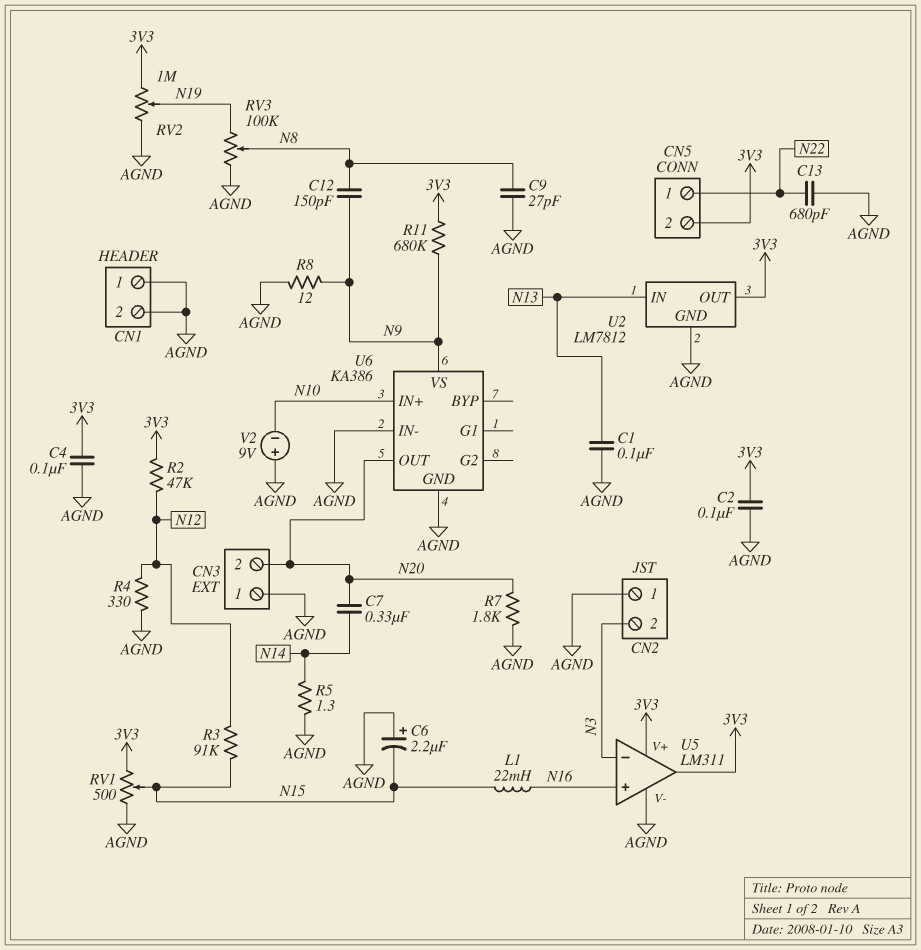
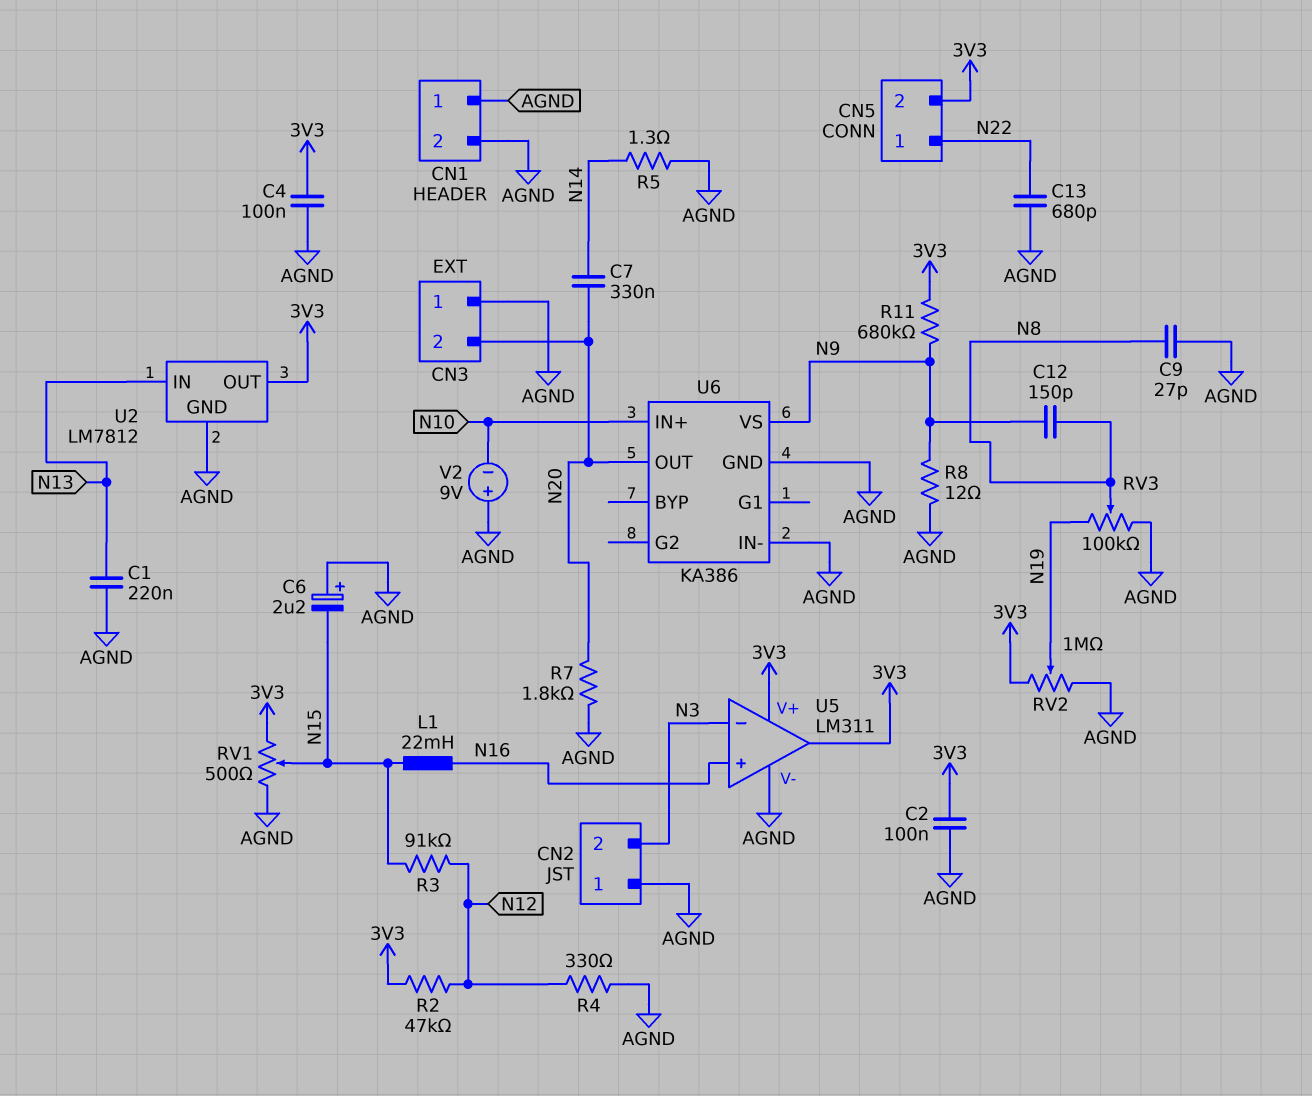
C1: 100nF (AGND, N13) -> 220nF (AGND, N13)

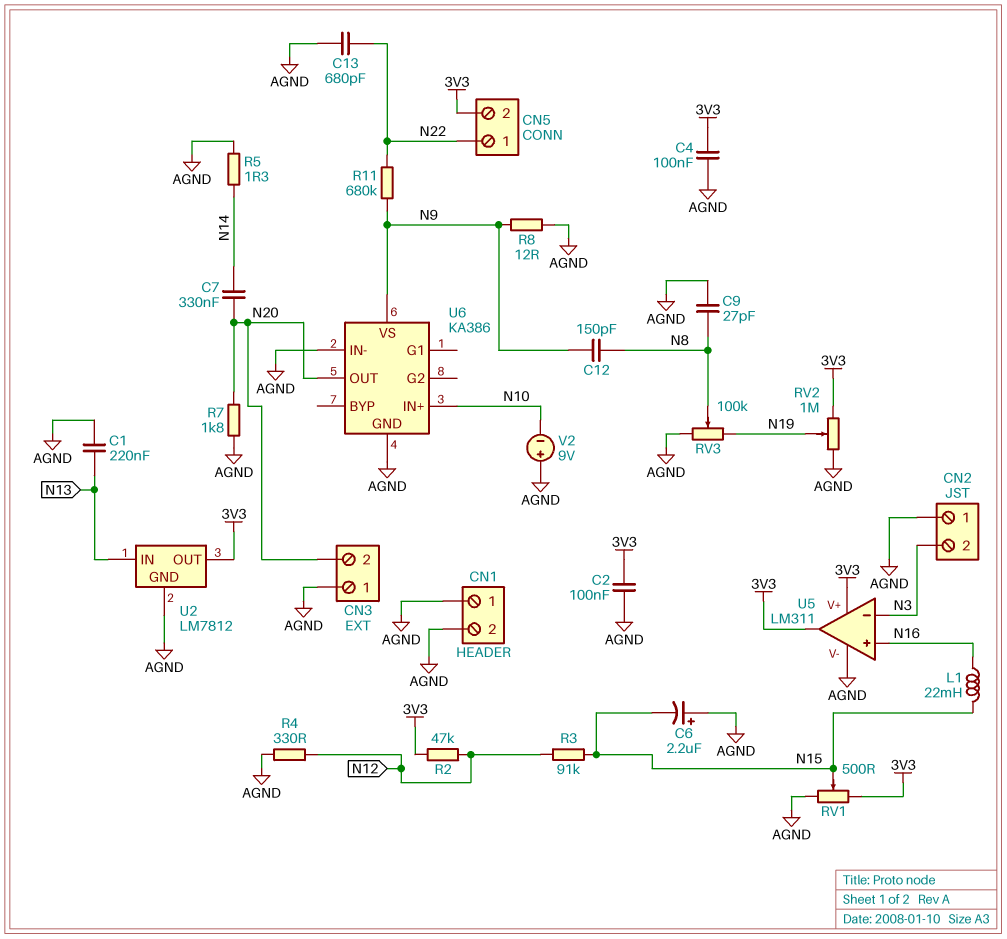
R11: 680k (3V3, N9) -> 680k (N9, N22)

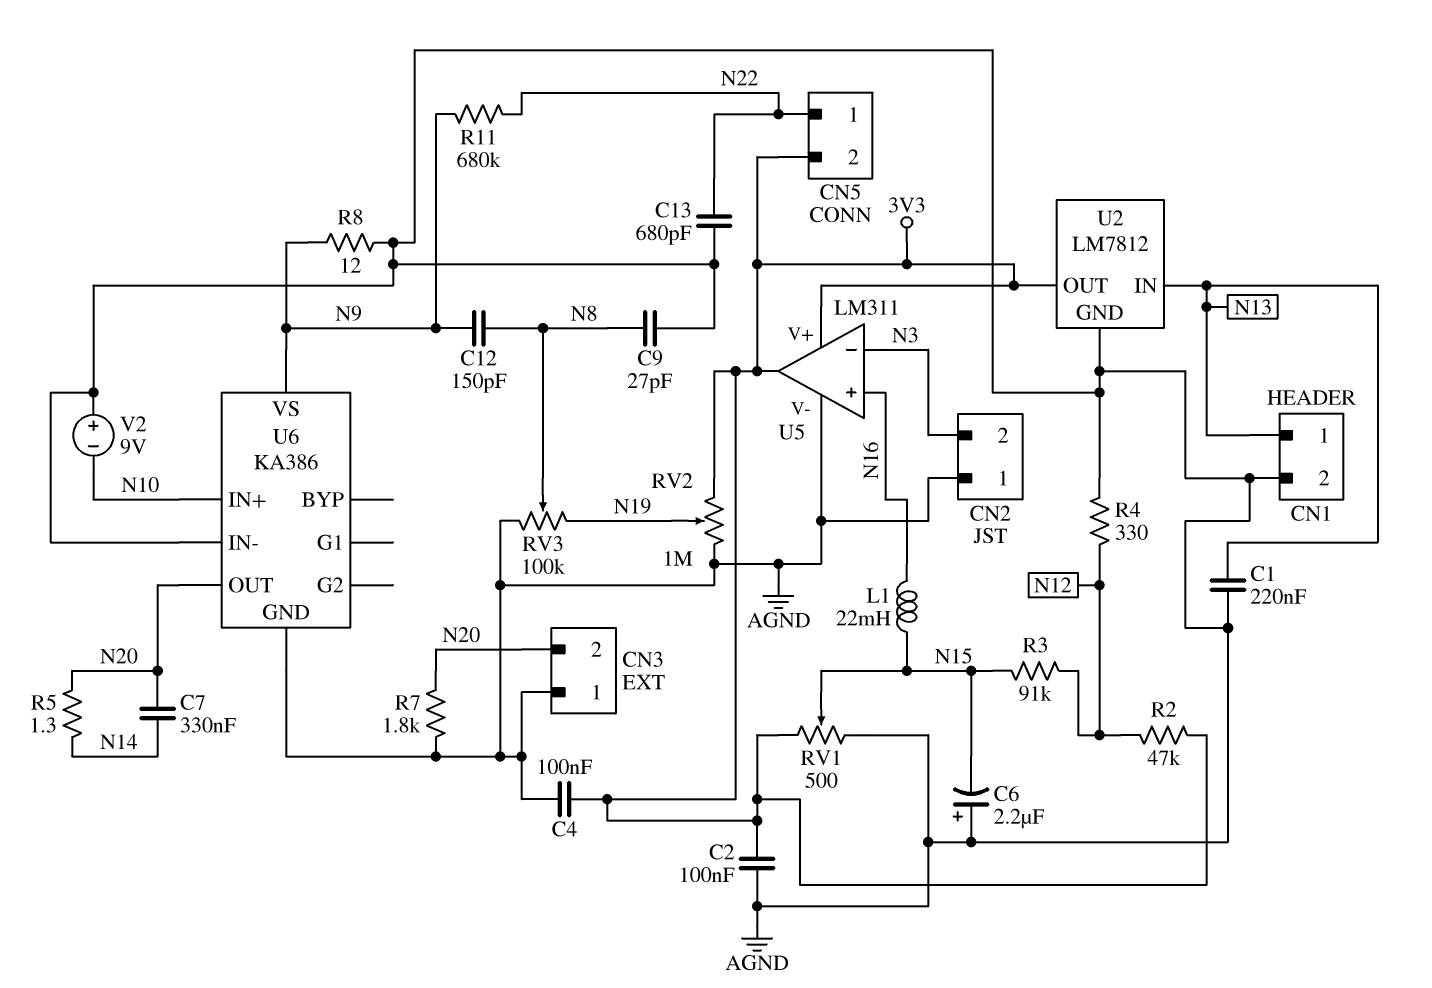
CN1 pin 1: AGND -> N13
R5: 1.3 (AGND, N14) -> 1.3 (N14, N20)

